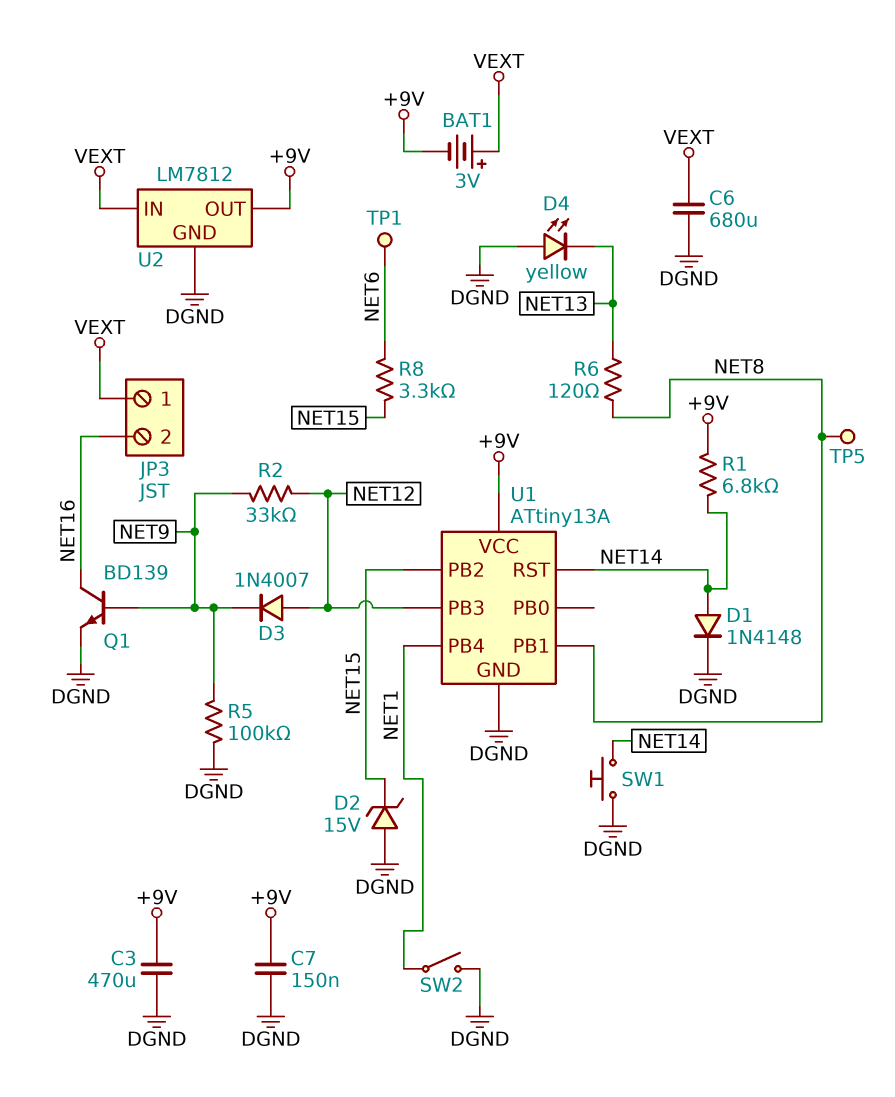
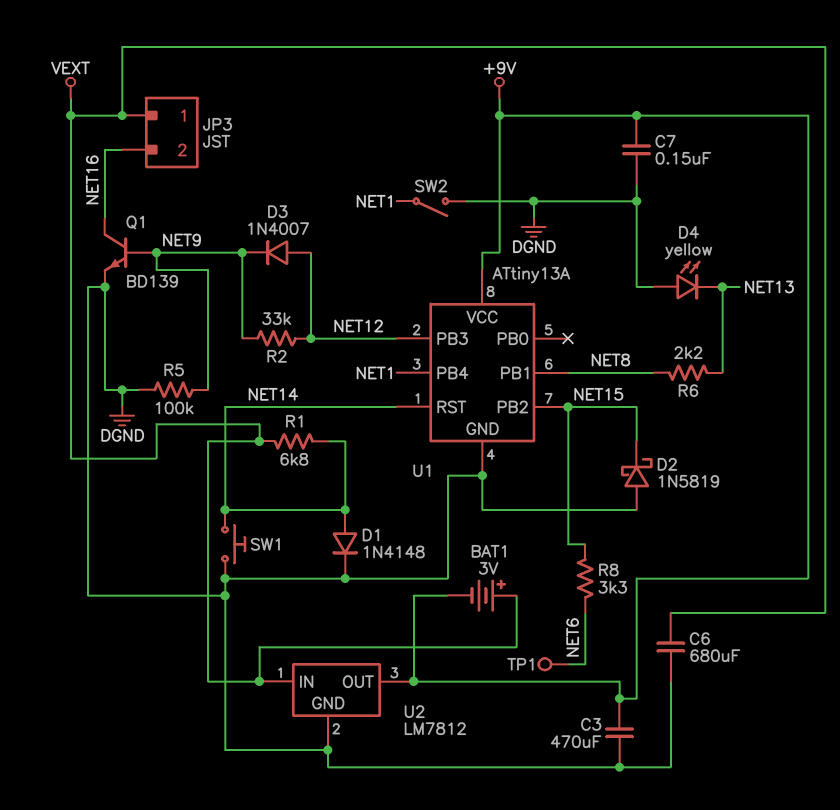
D2: zener 15V (A DGND, K NET15) -> schottky 1N5819 (A DGND, K NET15)
R1: 6.8k (+9V, NET14) -> 6.8k (NET14, VEXT)
R6: 120 (NET8, NET13) -> 2.2k (NET8, NET13)
TP5: test point (NET8) -> none

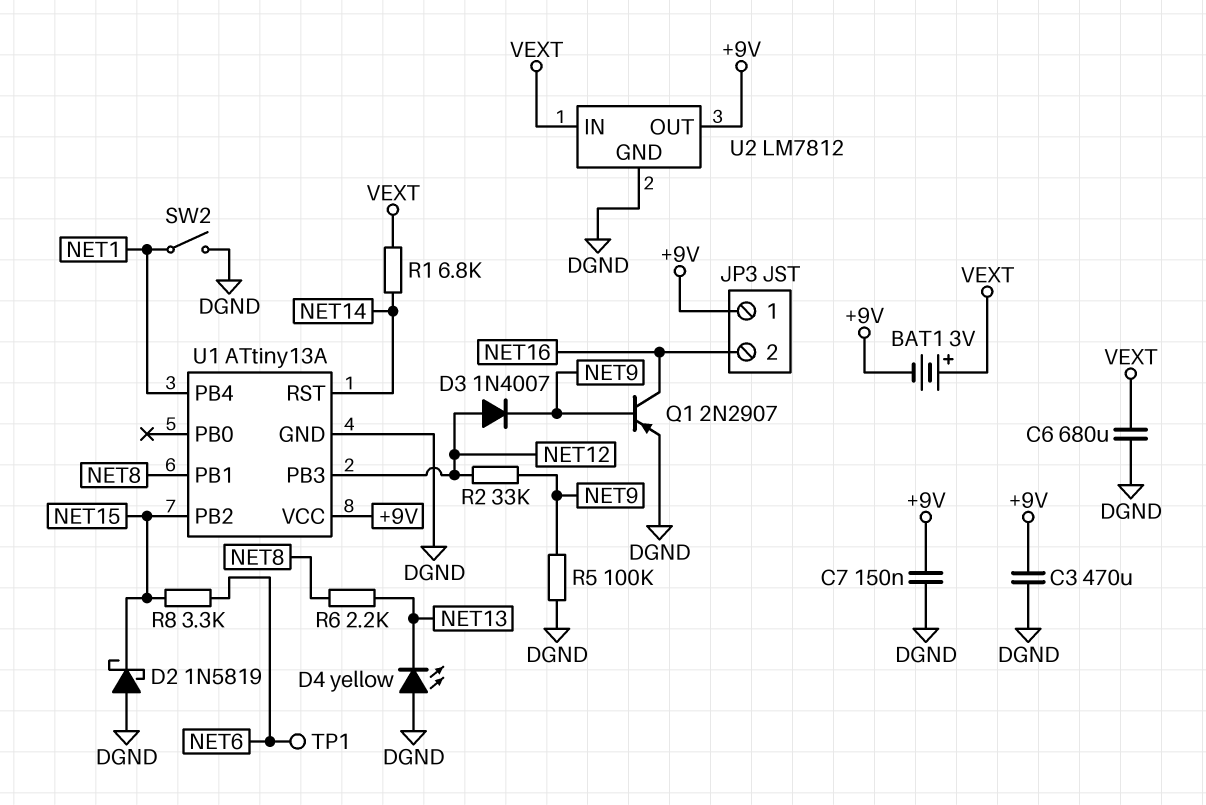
D1: diode 1N4148 (A NET14, K DGND) -> none
JP3 pin 1: VEXT -> +9V
Q1: NPN BD139 (B NET9, C NET16, E DGND) -> PNP 2N2907 (B NET9, C NET16, E DGND)
SW1: button (DGND, NET14) -> none

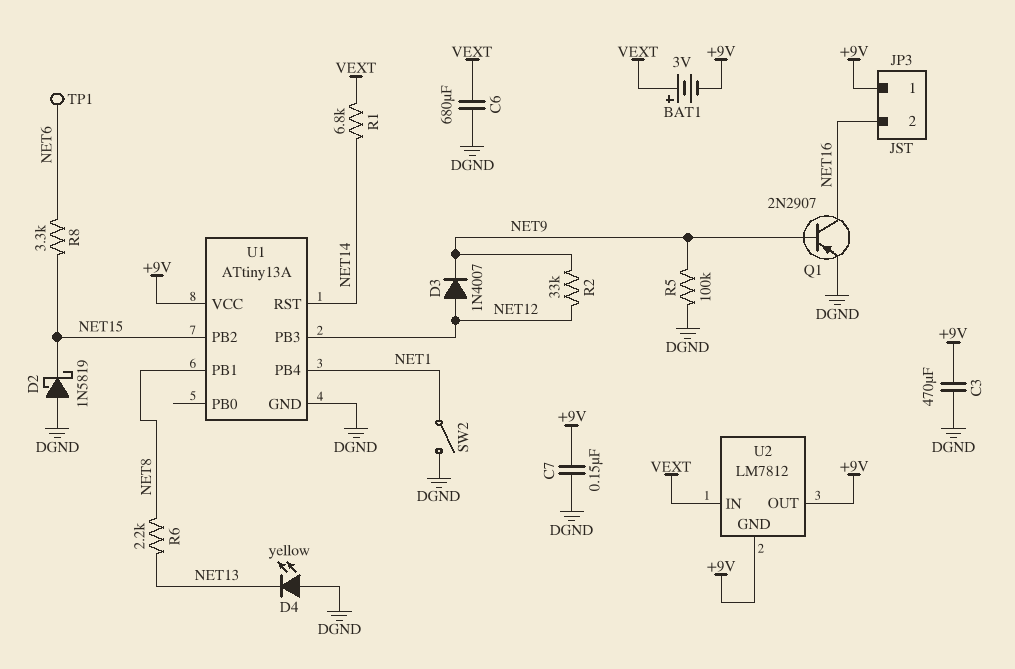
U2 pin GND: DGND -> +9V

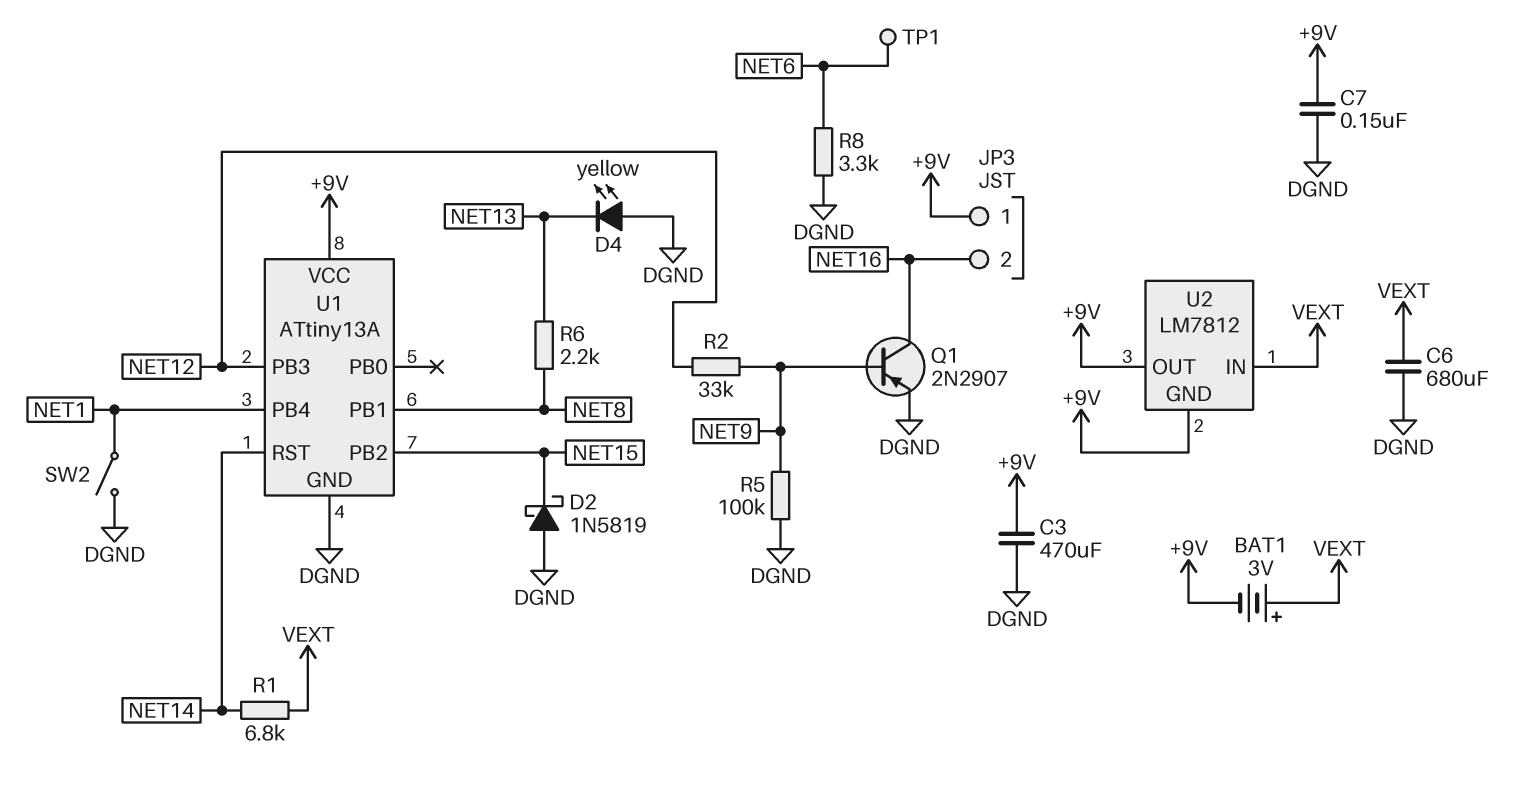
D3: diode 1N4007 (A NET12, K NET9) -> none
R8: 3.3k (NET6, NET15) -> 3.3k (DGND, NET6)

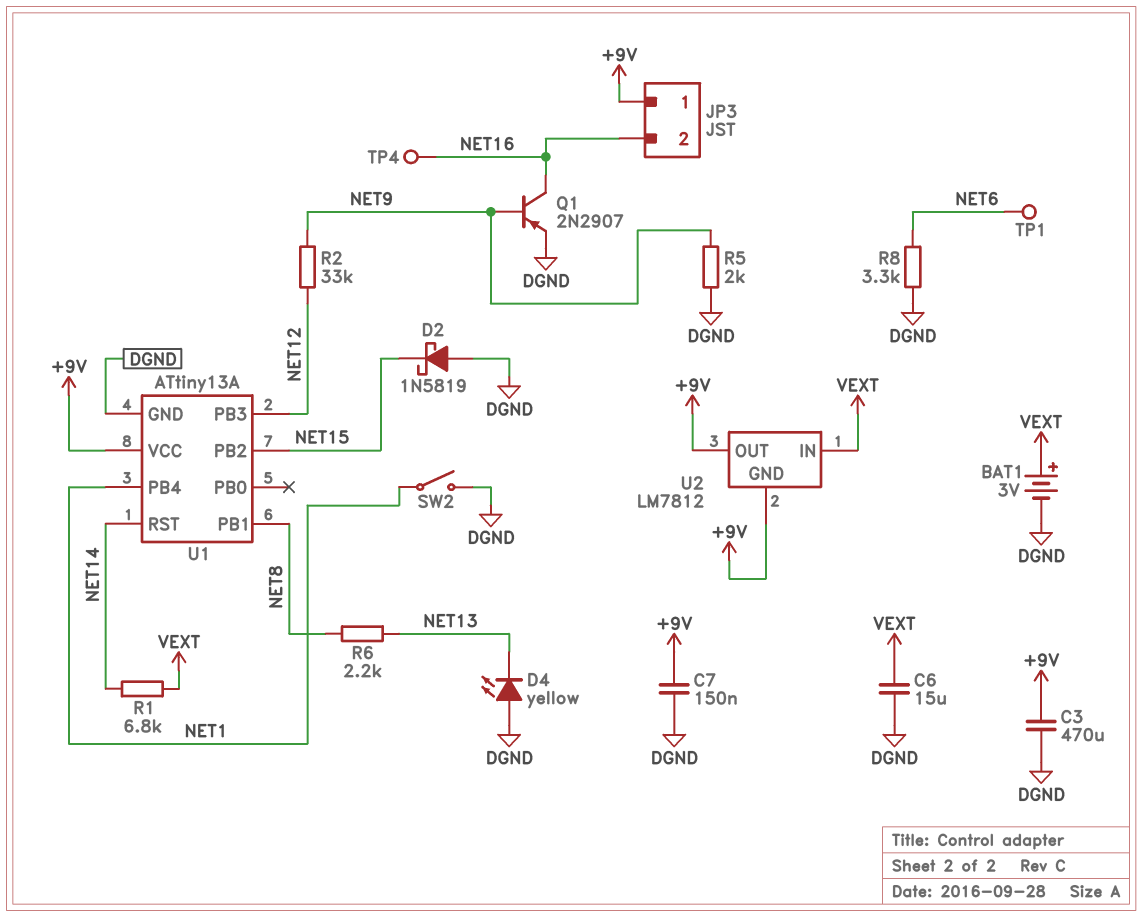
BAT1: 3V (plus VEXT, minus +9V) -> 3V (plus VEXT, minus DGND)
C6: 680uF (DGND, VEXT) -> 15uF (DGND, VEXT)
R5: 100k (DGND, NET9) -> 2k (DGND, NET9)
TP4: none -> test point (NET16)

